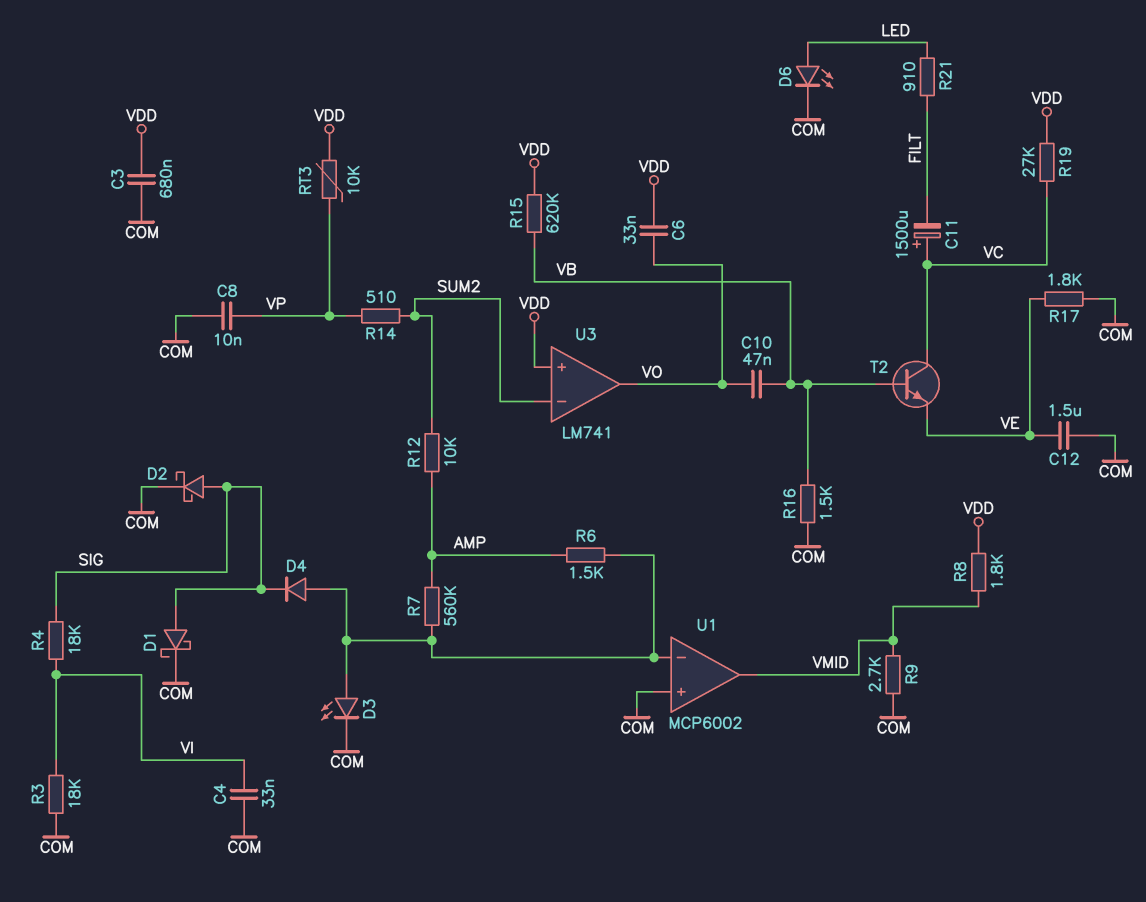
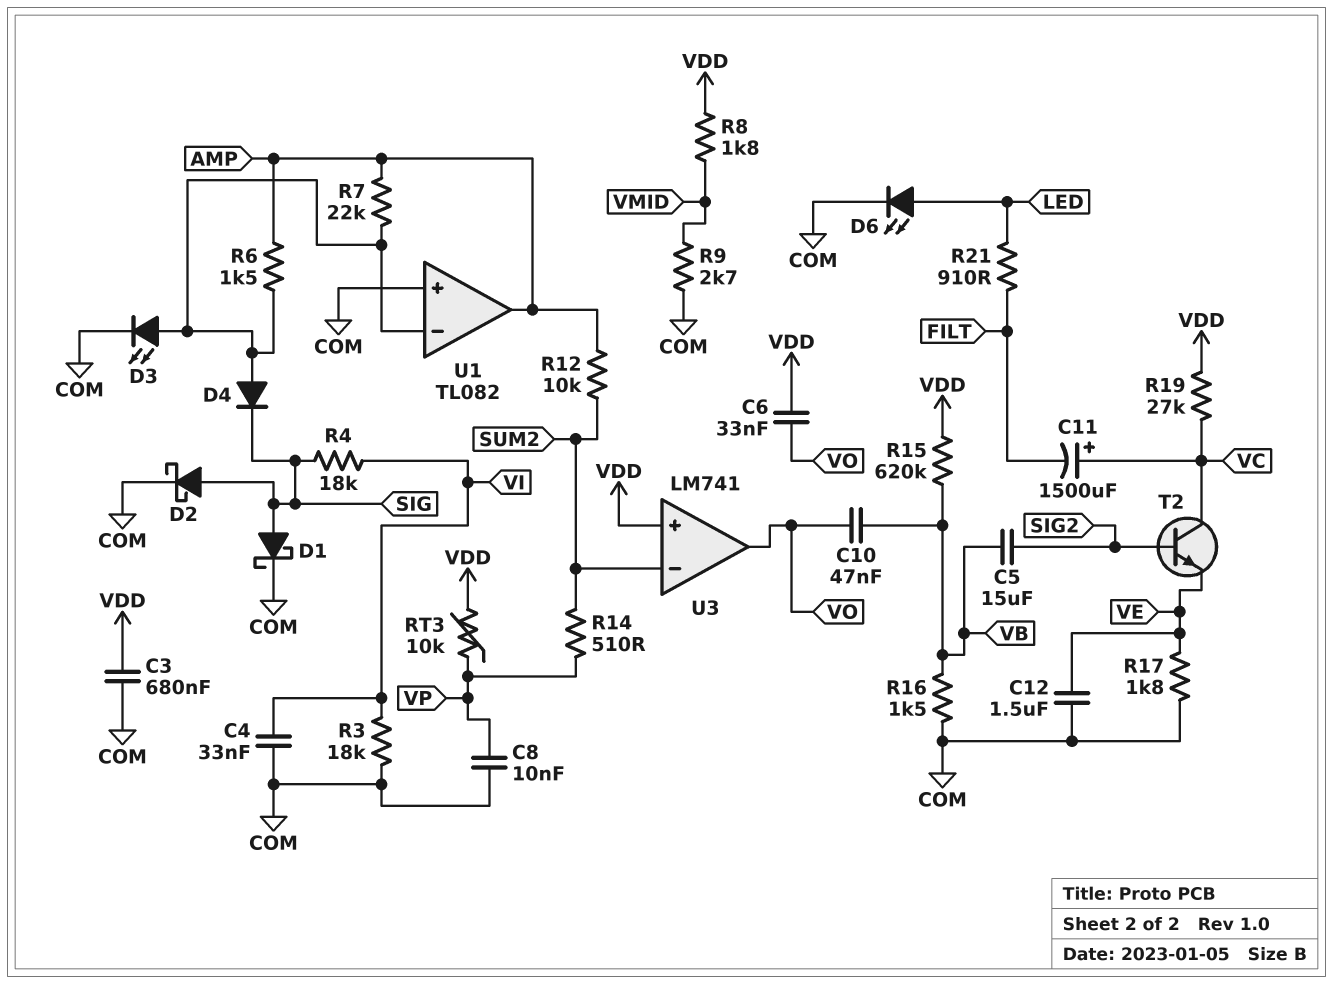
C5: none -> 15uF (SIG2, VB)
R7: 560k (AMP, U1/in-) -> 22k (AMP, U1/in-)
T2: NPN (B VB, C VC, E VE) -> NPN (B SIG2, C VC, E VE)
U1: MCP6002 -> TL082
U1 pin out: VMID -> AMP

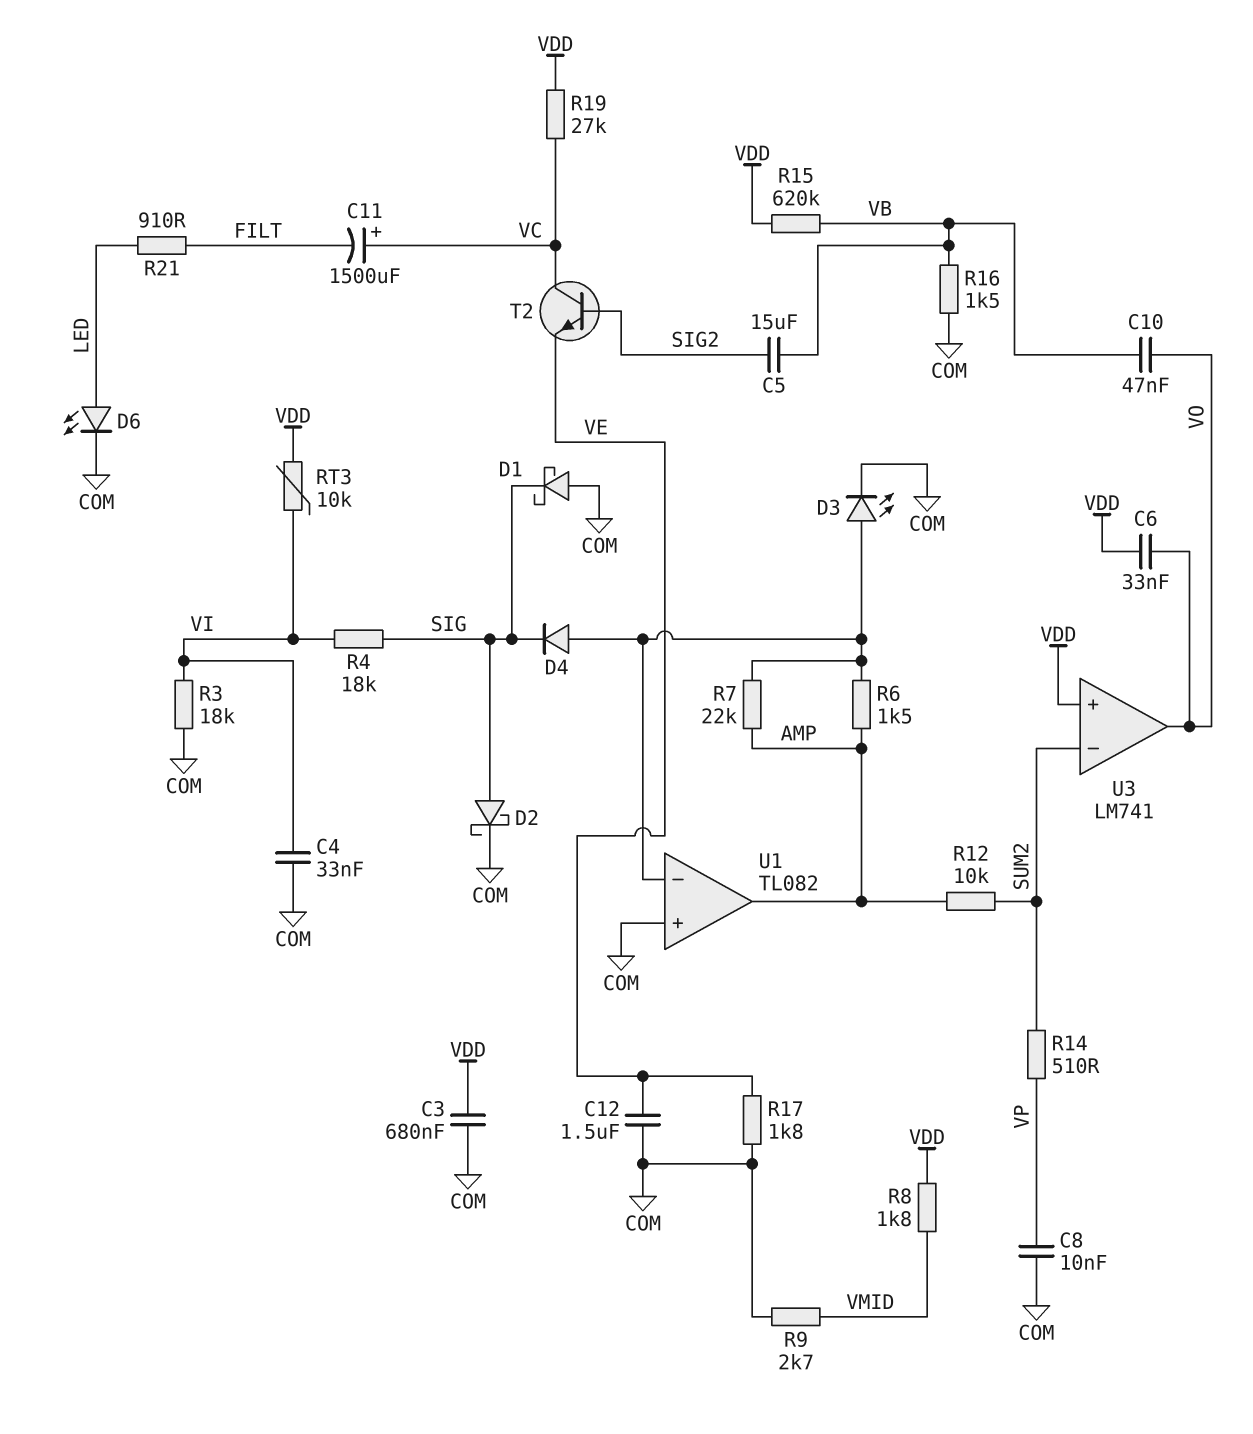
D1: schottky (A SIG, K COM) -> schottky (A COM, K SIG)
RT3: 10k (VDD, VP) -> 10k (VDD, VI)

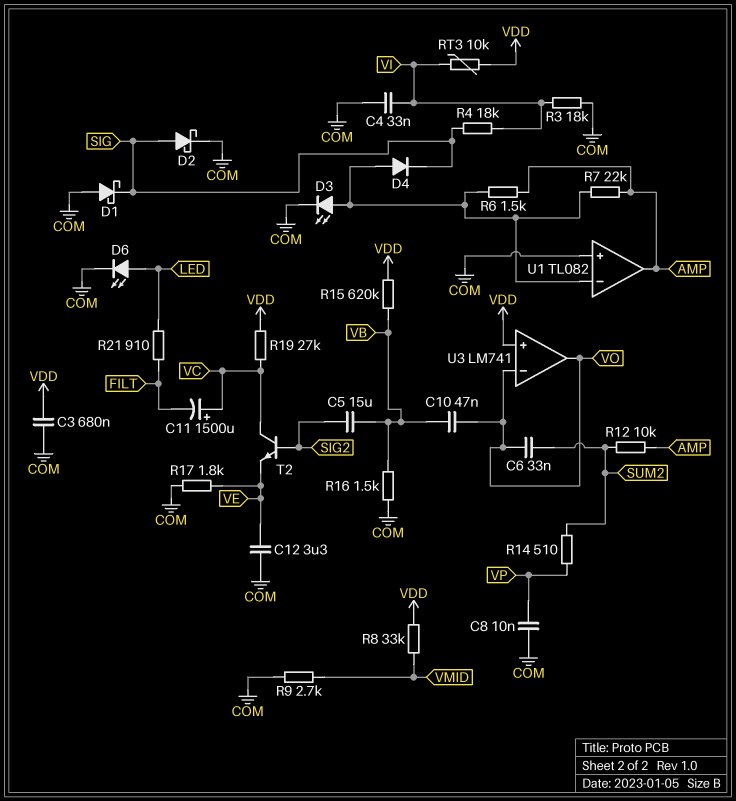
C6: 33nF (VDD, VO) -> 33nF (SUM2, VO)
C12: 1.5uF (COM, VE) -> 3.3uF (COM, VE)
R8: 1.8k (VDD, VMID) -> 33k (VDD, VMID)
U3 pin in-: SUM2 -> VO

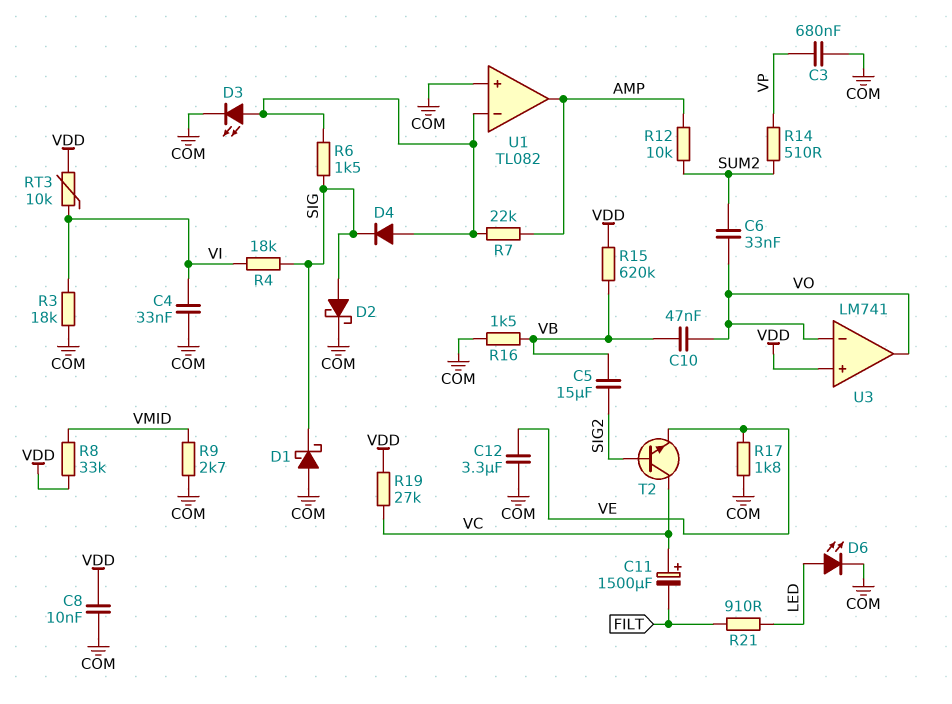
C3: 680nF (COM, VDD) -> 680nF (COM, VP)
C8: 10nF (COM, VP) -> 10nF (COM, VDD)
R6: 1.5k (AMP, U1/in-) -> 1.5k (SIG, U1/in-)

